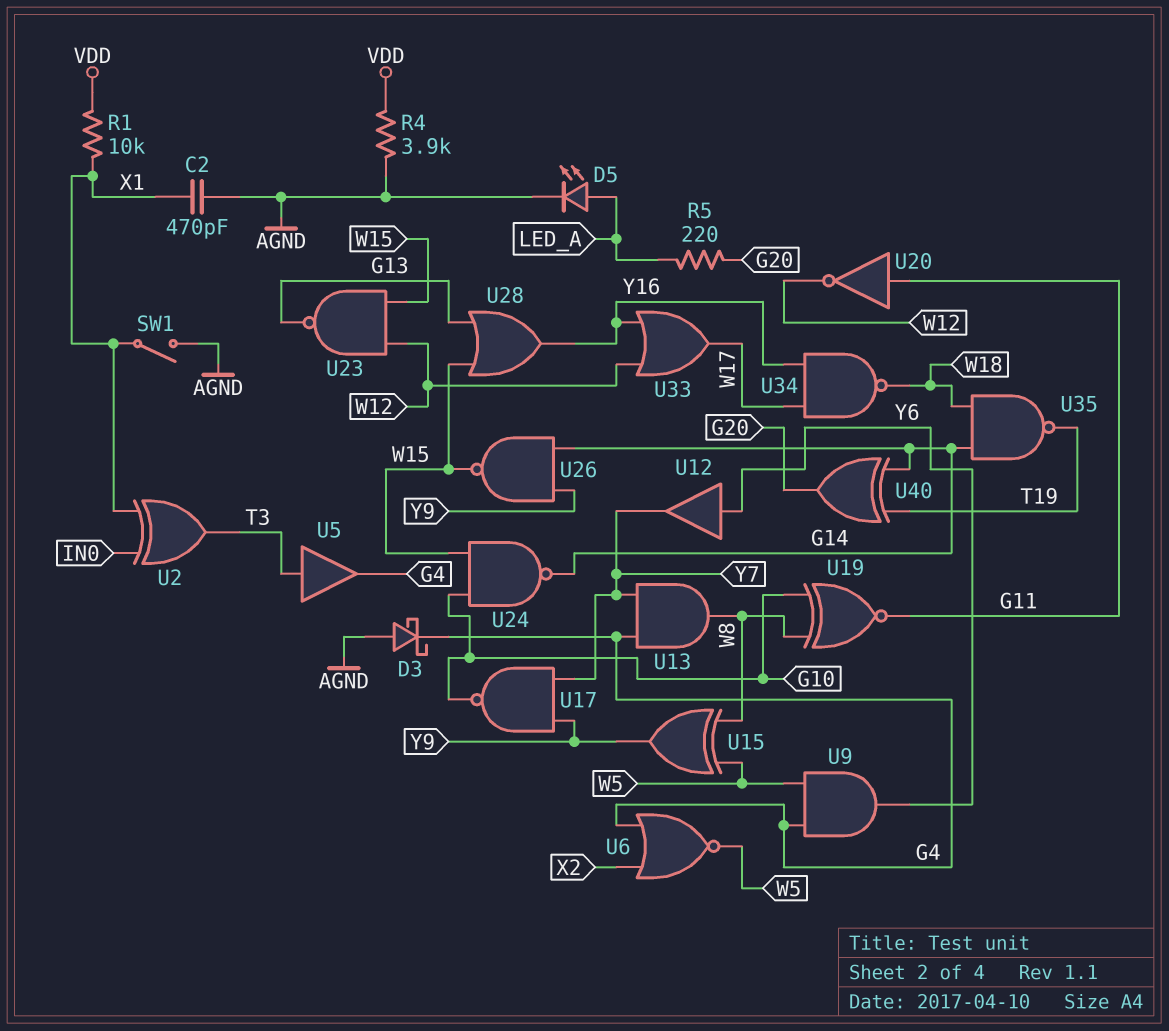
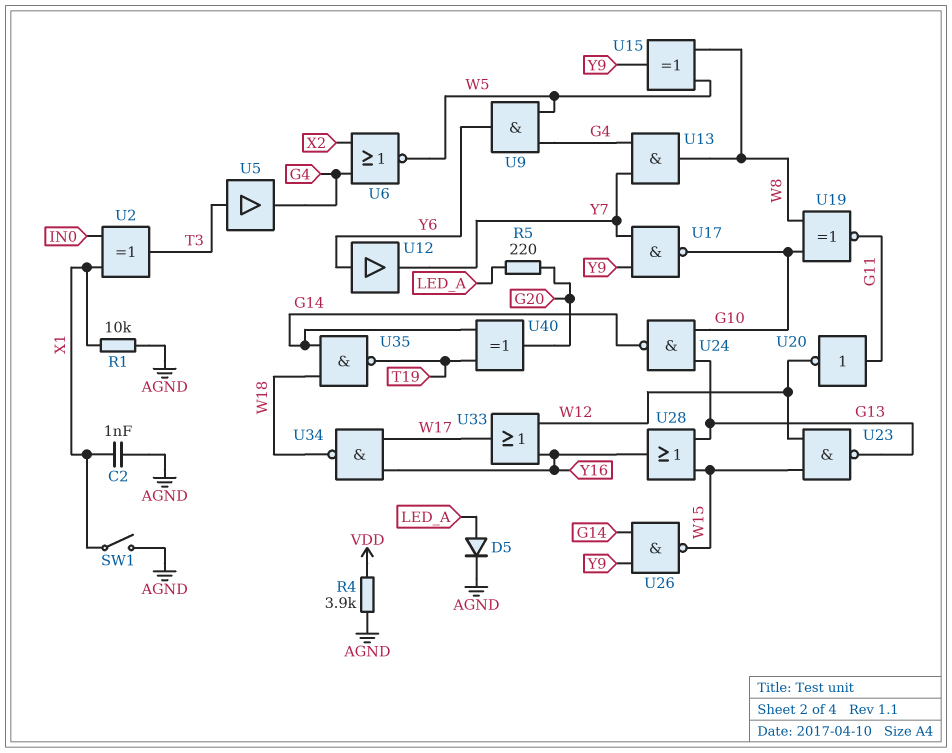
C2: 470pF (AGND, X1) -> 1nF (AGND, X1)
D3: schottky (A AGND, K G4) -> none
D5: LED (A LED_A, K AGND) -> diode (A LED_A, K AGND)
R1: 10k (VDD, X1) -> 10k (AGND, X1)
U24: NAND (in G10, in W15, out G14) -> NAND (in G10, in G13, out G14)

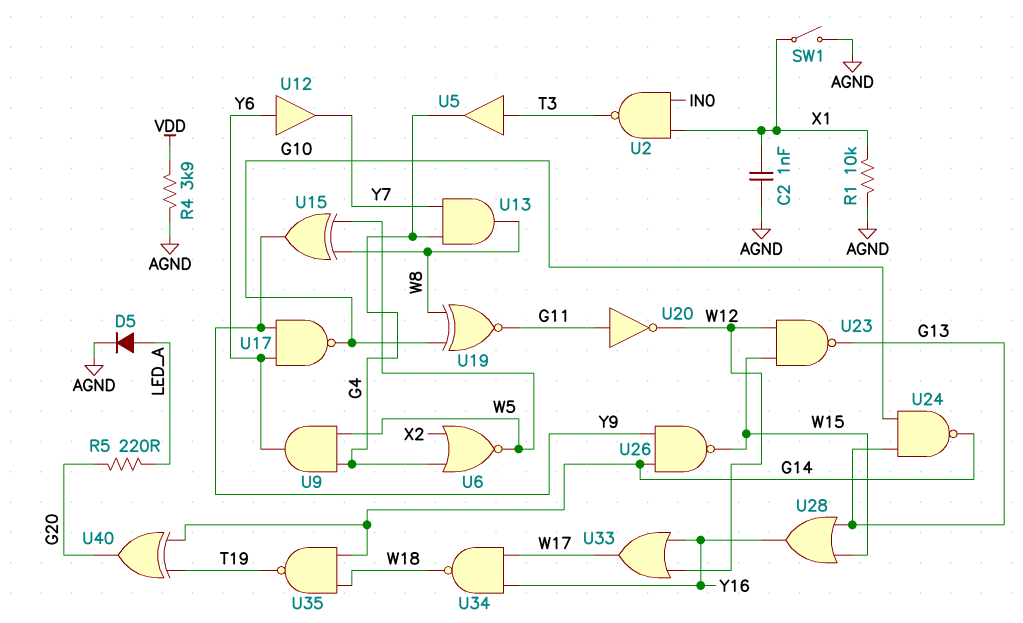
U2: XOR (in IN0, in X1, out T3) -> NAND (in IN0, in X1, out T3)
U17: NAND (in Y7, in Y9, out G10) -> NAND (in Y6, in Y9, out G10)

